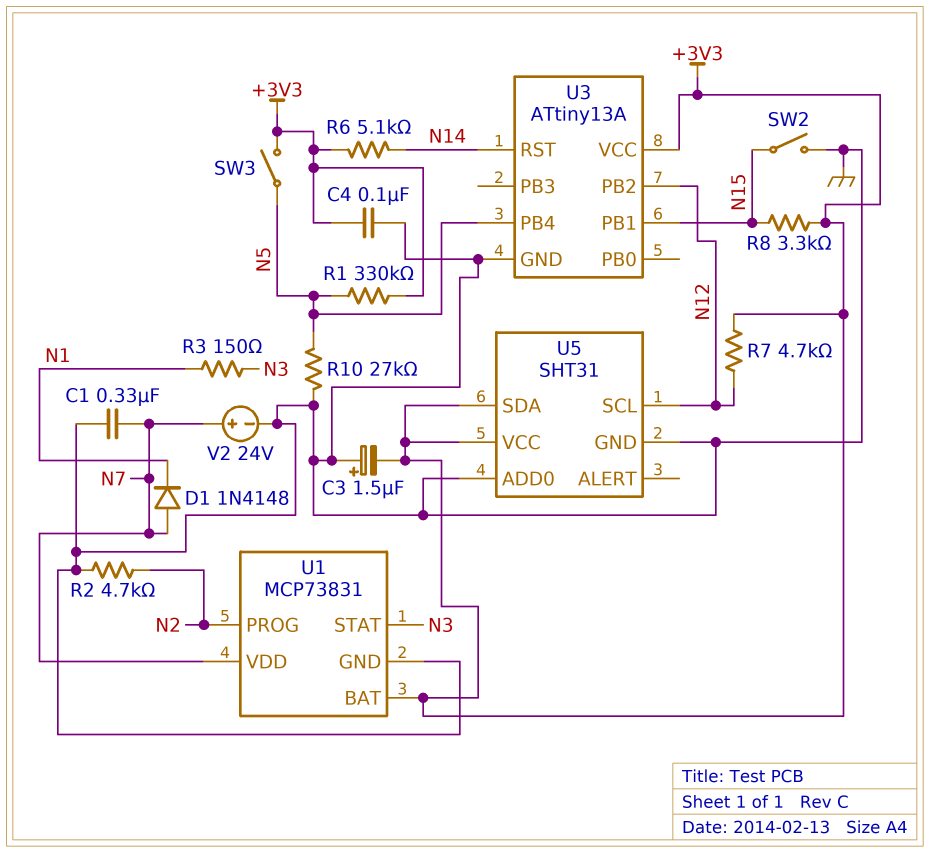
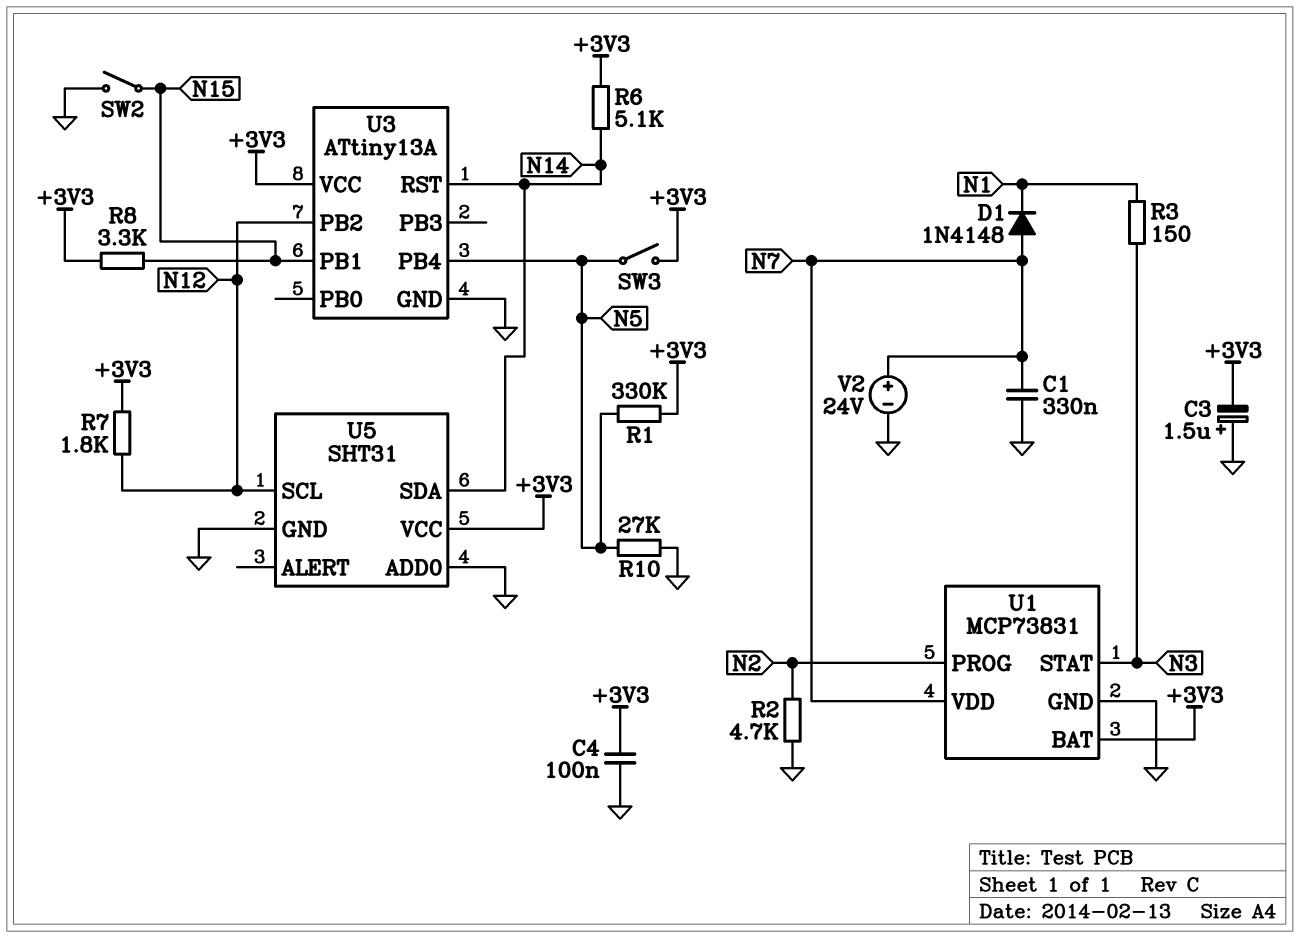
R7: 4.7k (+3V3, N12) -> 1.8k (+3V3, N12)
U5 pin SDA: +3V3 -> N14

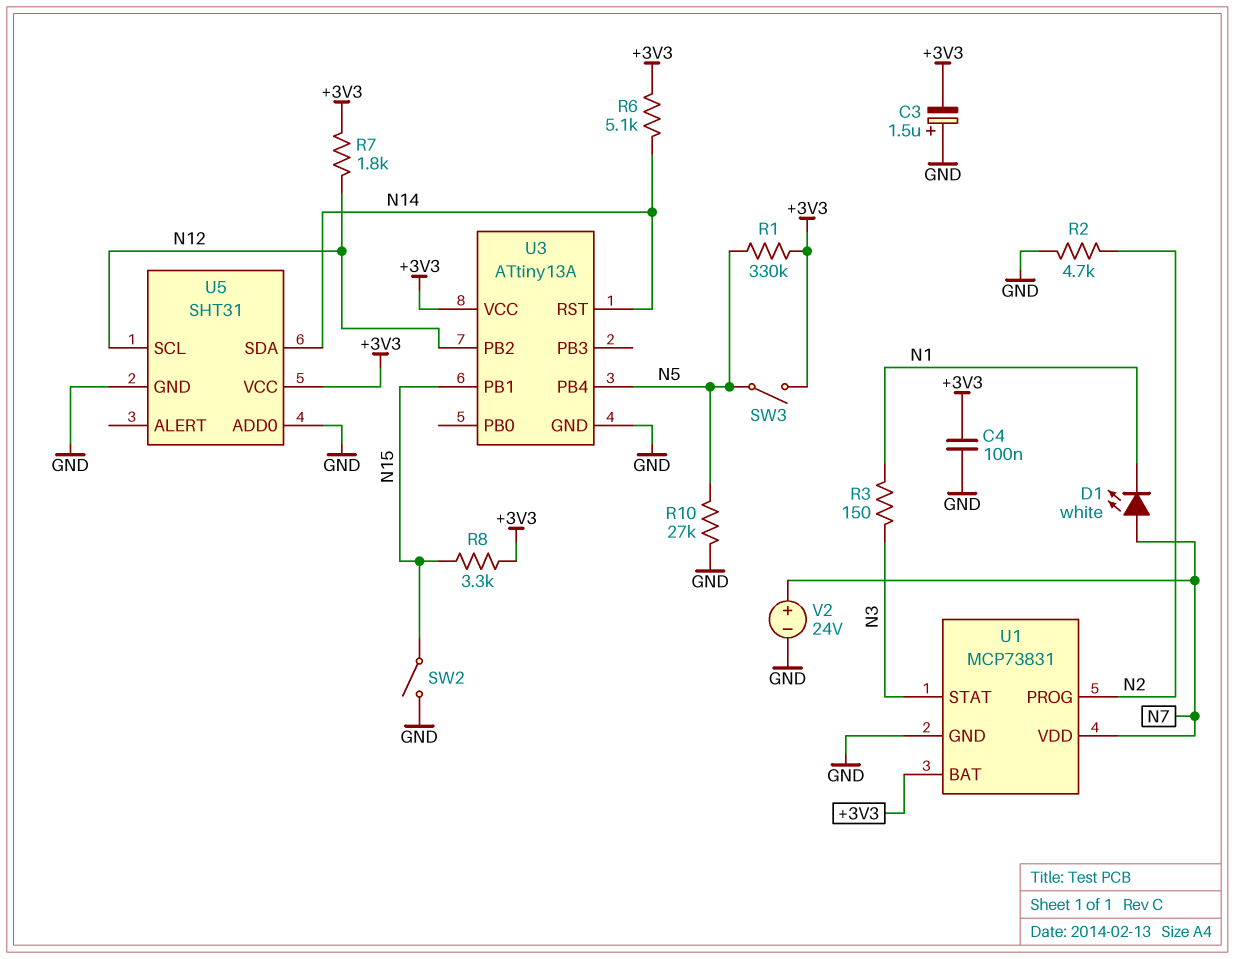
C1: 330nF (GND, N7) -> none
D1: diode 1N4148 (A N7, K N1) -> LED white (A N7, K N1)

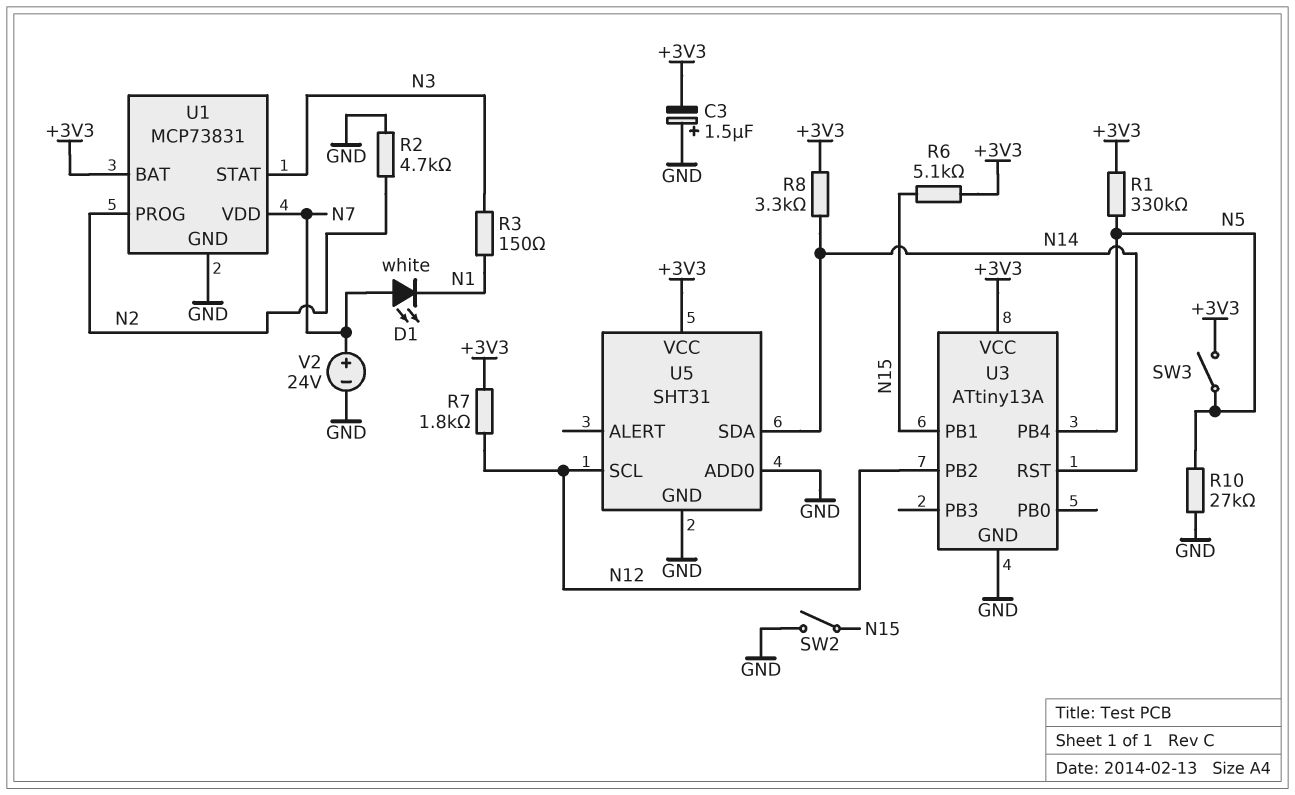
C4: 100nF (+3V3, GND) -> none
R6: 5.1k (+3V3, N14) -> 5.1k (+3V3, N15)
R8: 3.3k (+3V3, N15) -> 3.3k (+3V3, N14)

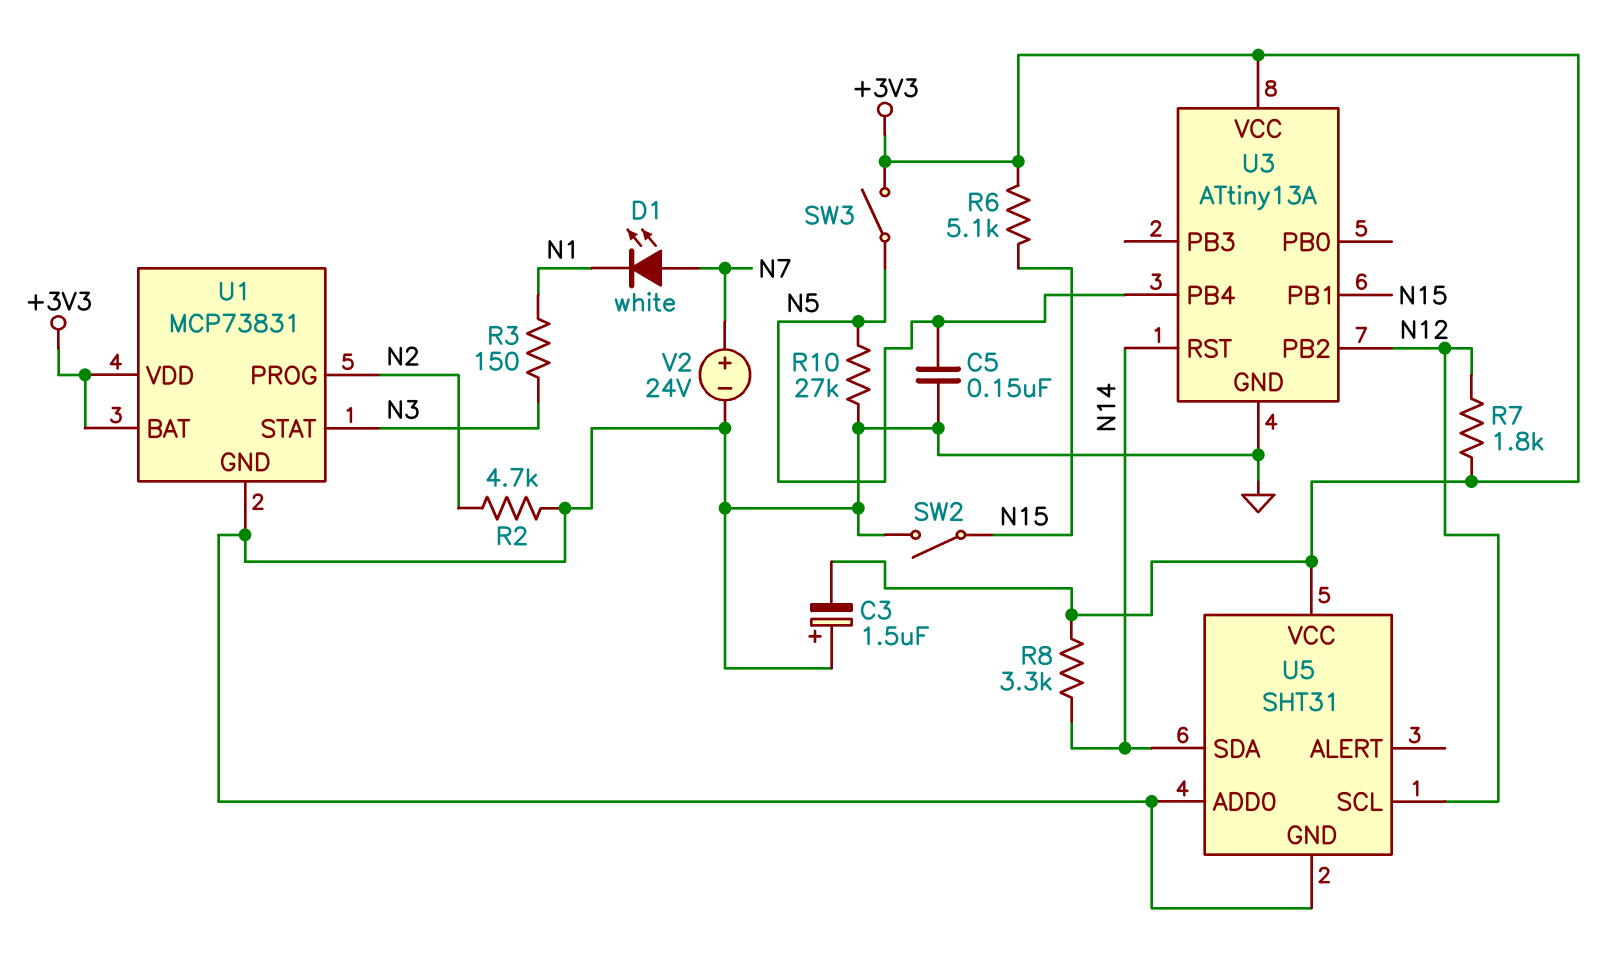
C5: none -> 150nF (GND, N5)
R1: 330k (+3V3, N5) -> none
U1 pin VDD: N7 -> +3V3

